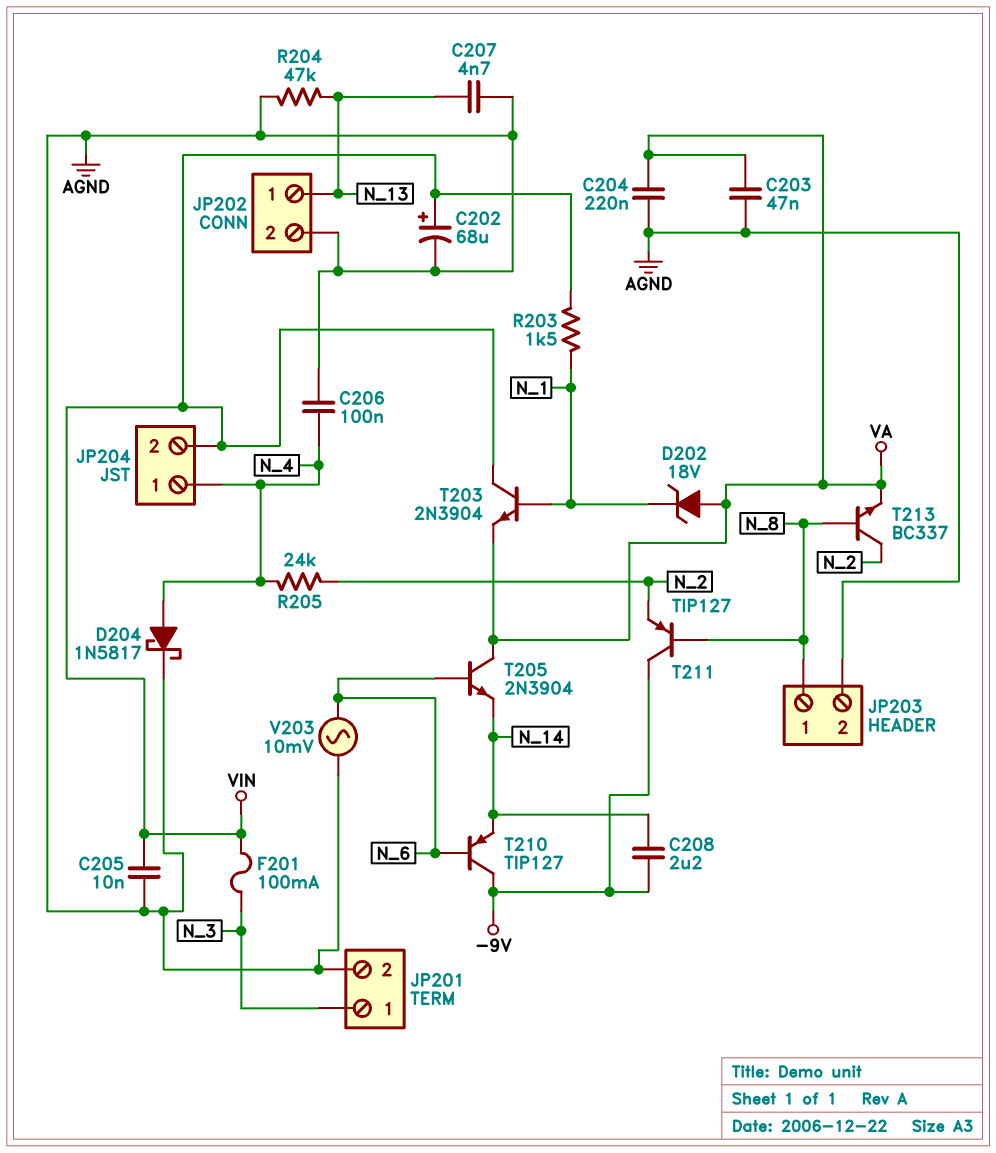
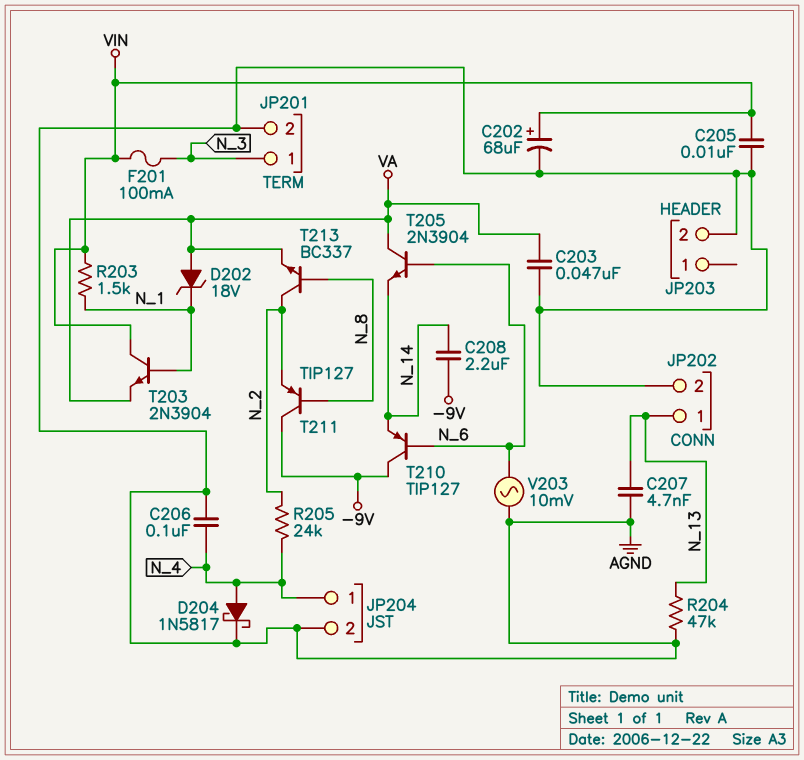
C204: 220nF (AGND, VA) -> none
JP203 pin 1: N_8 -> none
JP204 pin 2: VIN -> AGND

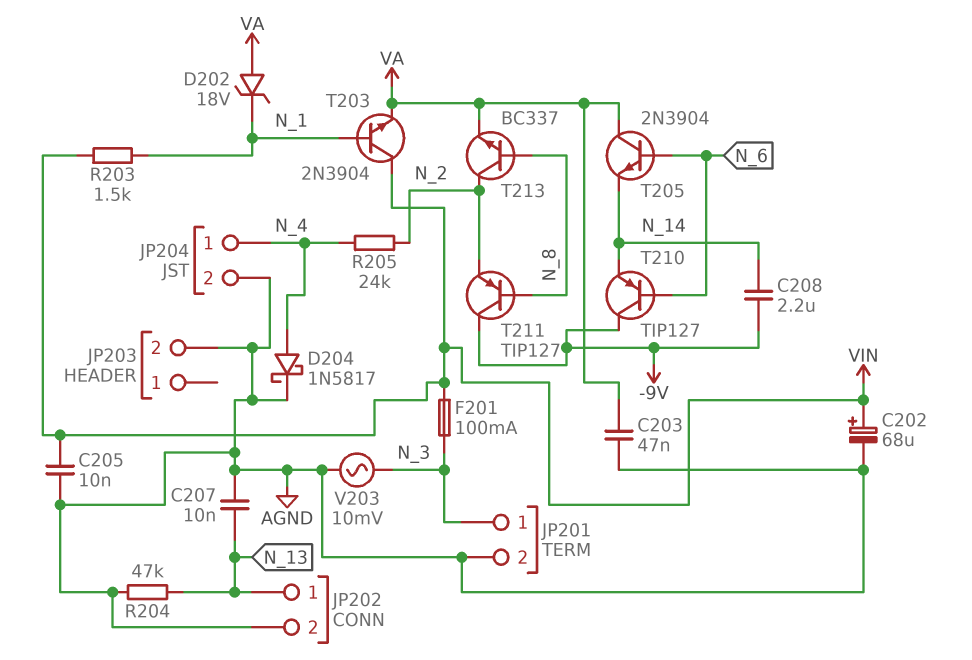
C206: 100nF (AGND, N_4) -> none
C207: 4.7nF (AGND, N_13) -> 10nF (AGND, N_13)
V203: AC 10mV (AGND, N_6) -> AC 10mV (AGND, N_3)

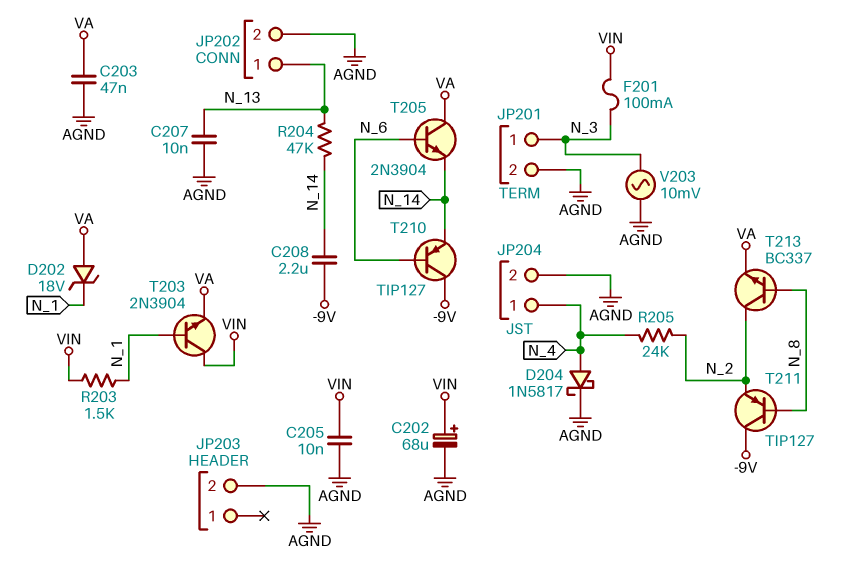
R204: 47k (AGND, N_13) -> 47k (N_13, N_14)

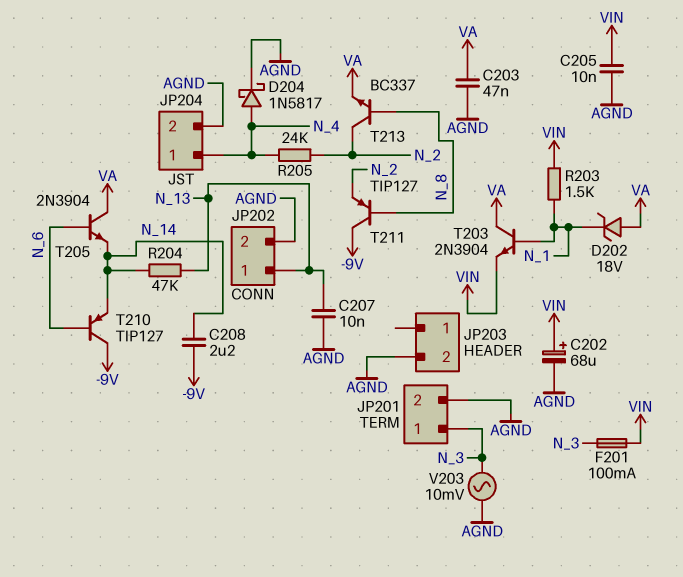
T203: NPN 2N3904 (B N_1, C VIN, E VA) -> NPN 2N3904 (B N_1, C VA, E VIN)

